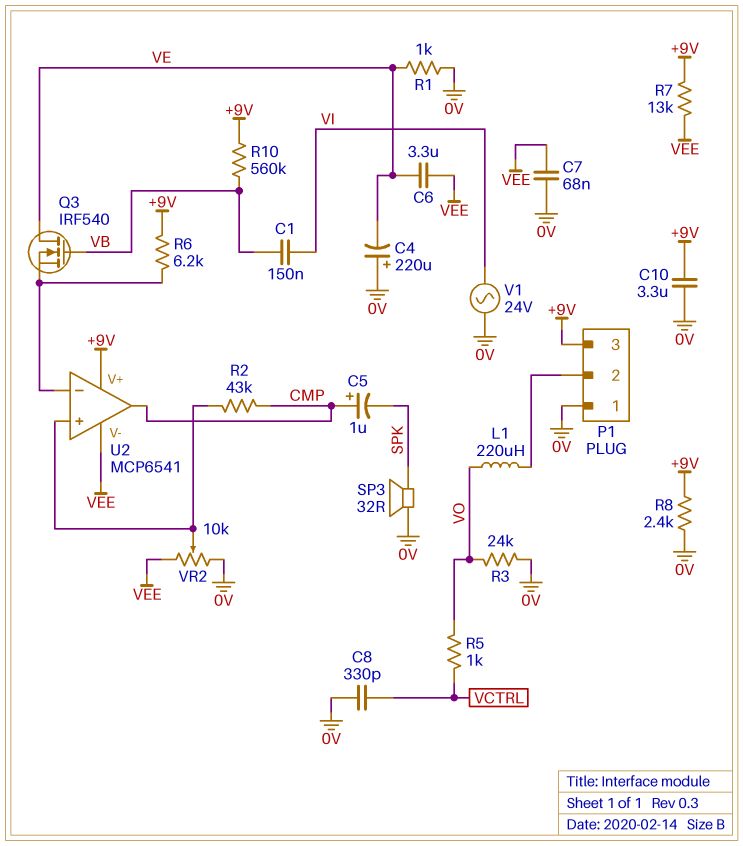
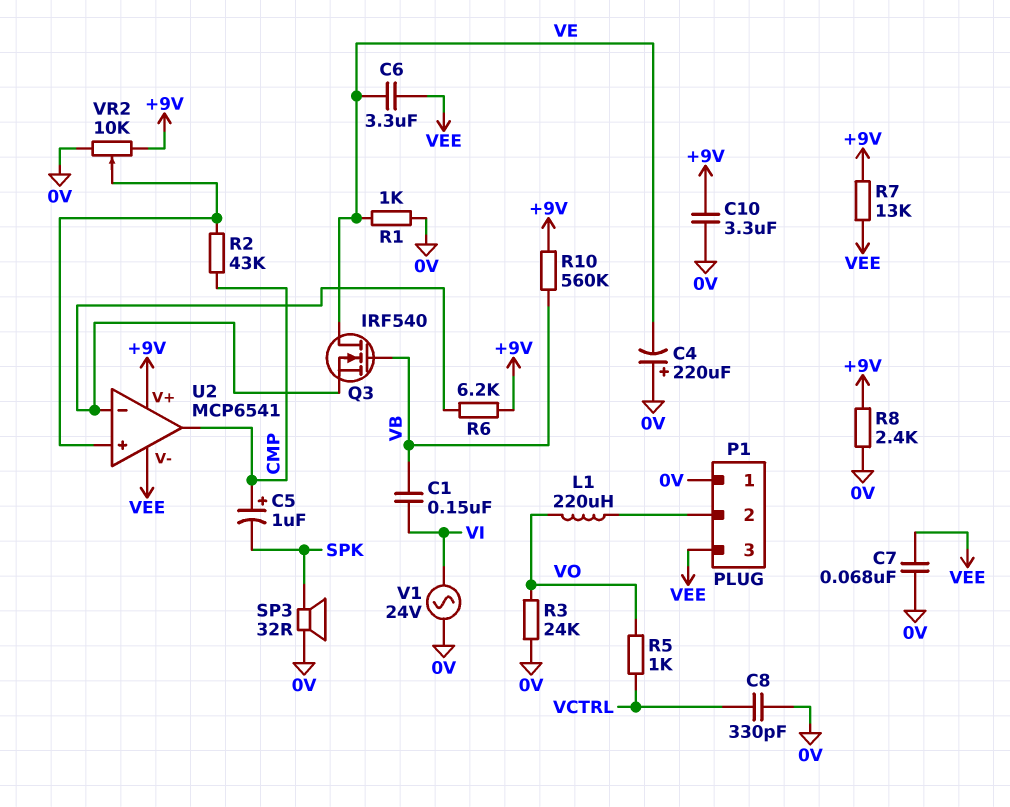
P1 pin 3: +9V -> VEE
VR2: 10k (0V, VEE, wiper U2/in+) -> 10k (+9V, 0V, wiper U2/in+)

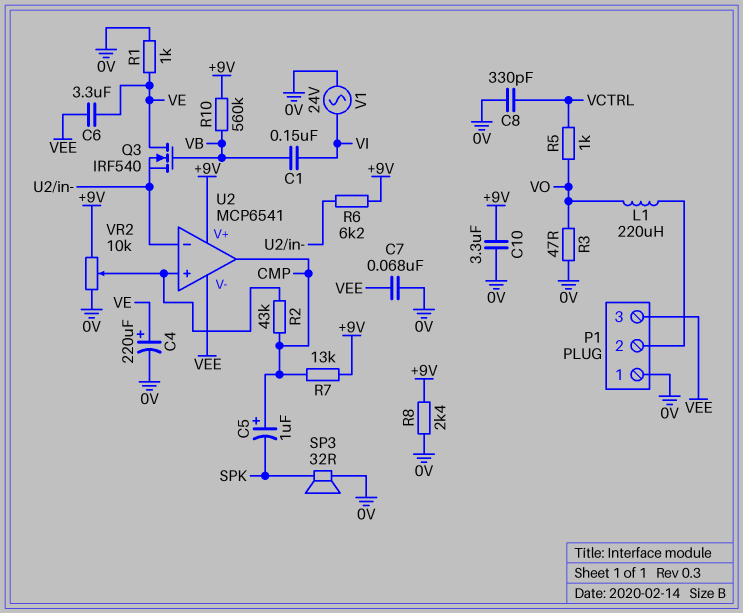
C4: 220uF (plus 0V, minus VE) -> 220uF (plus VE, minus 0V)
R3: 24k (0V, VO) -> 47 (0V, VO)
R7: 13k (+9V, VEE) -> 13k (+9V, CMP)

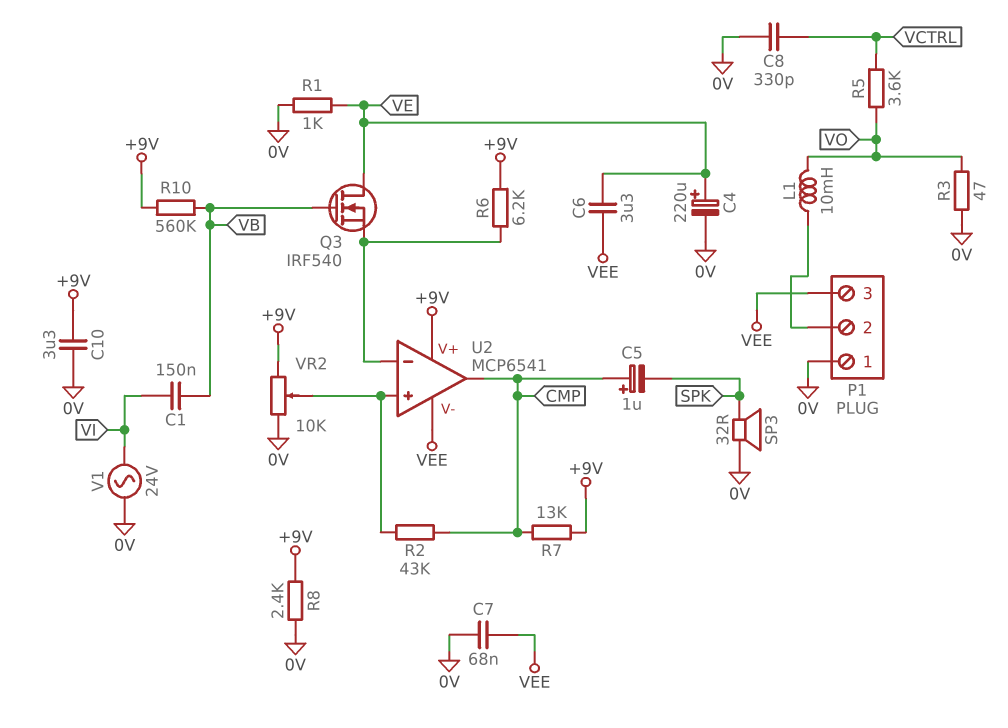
L1: 220uH (P1/2, VO) -> 10mH (P1/2, VO)
R5: 1k (VCTRL, VO) -> 3.6k (VCTRL, VO)

